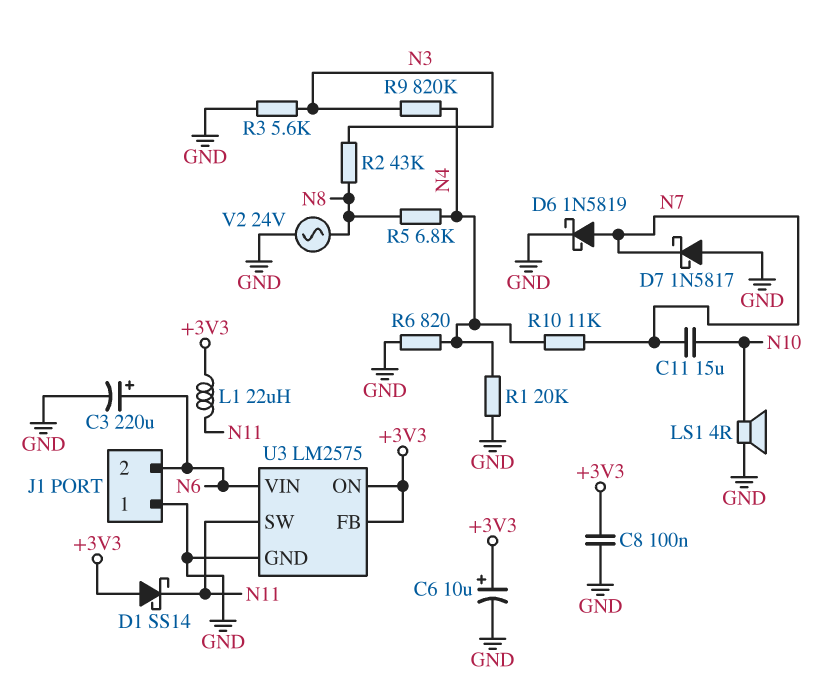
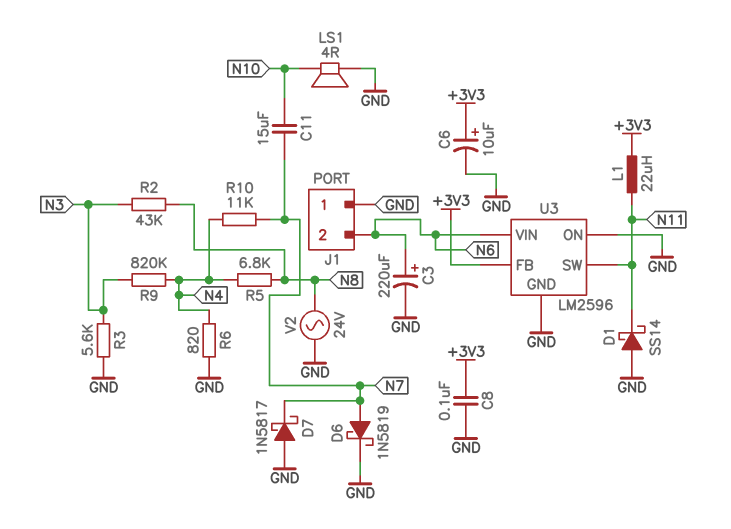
D1: schottky SS14 (A +3V3, K N11) -> schottky SS14 (A GND, K N11)
R1: 20k (GND, N4) -> none
U3: LM2575 -> LM2596
U3 pin ON: +3V3 -> GND

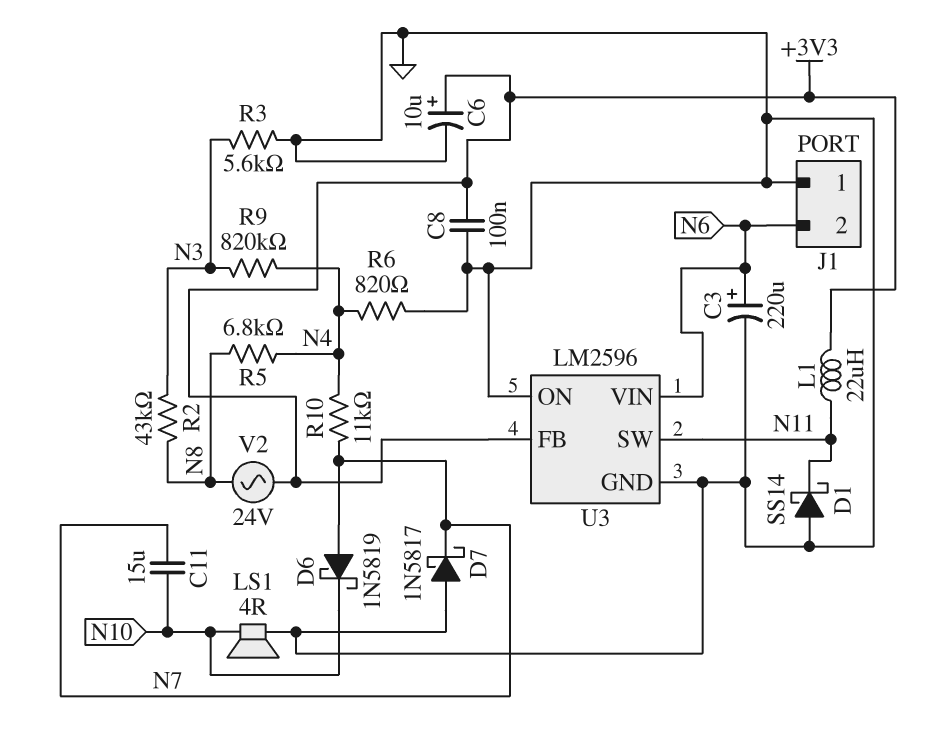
D6: schottky 1N5819 (A N7, K GND) -> schottky 1N5819 (A N7, K N10)
V2: AC 24V (GND, N8) -> AC 24V (+3V3, N8)

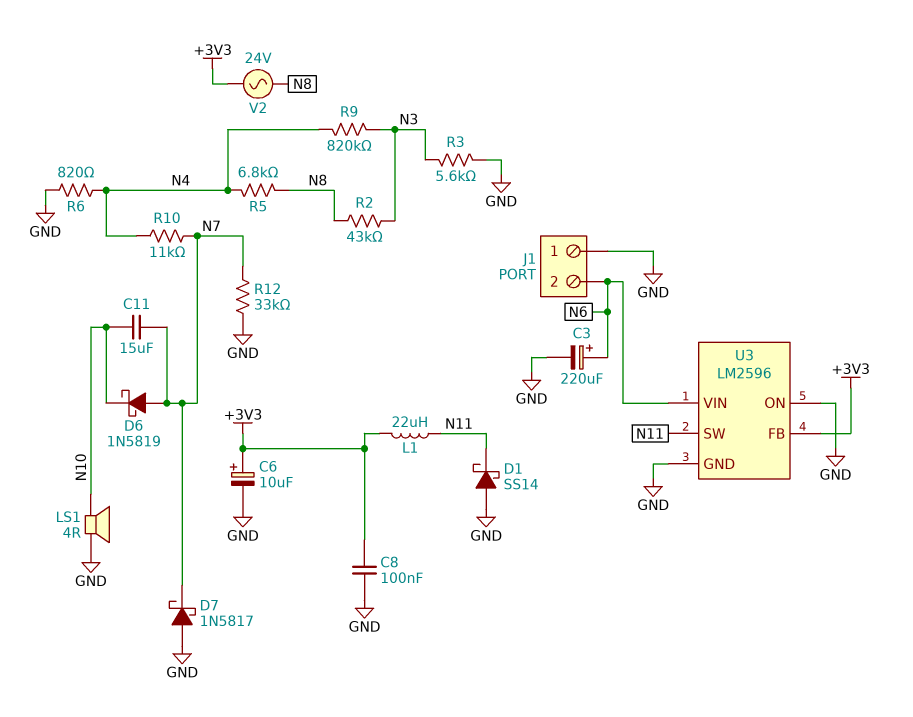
R12: none -> 33k (GND, N7)

